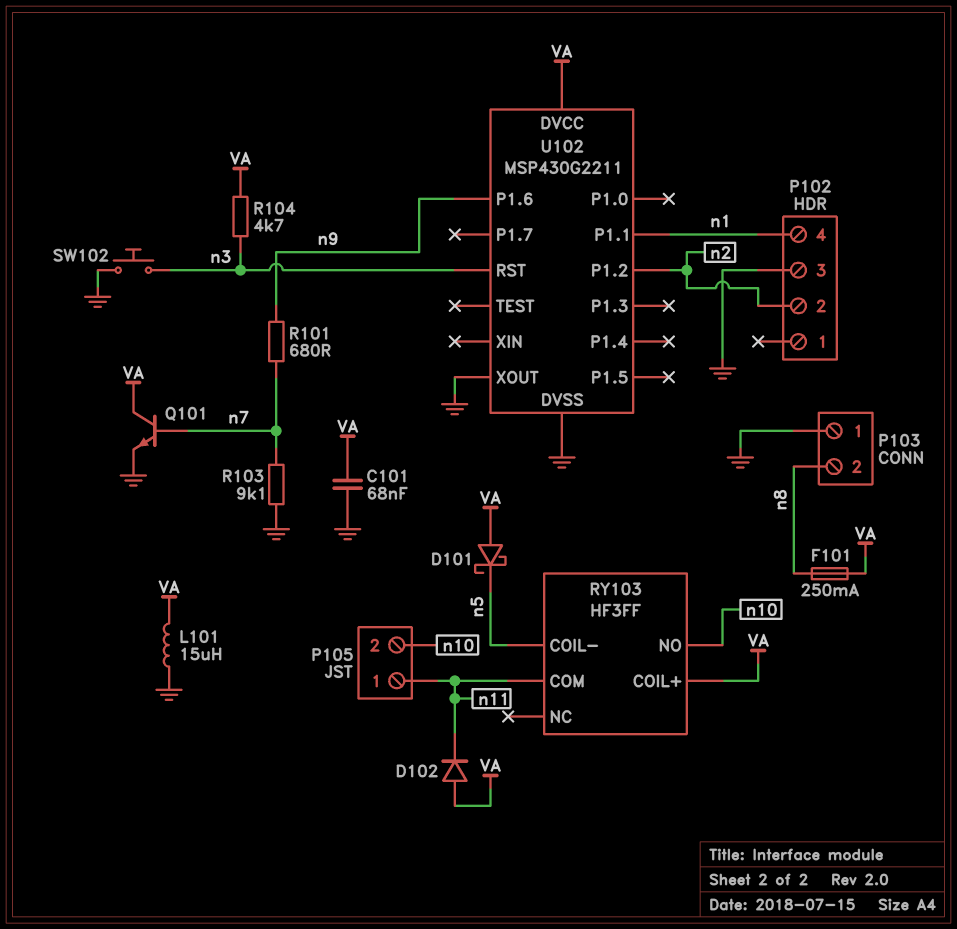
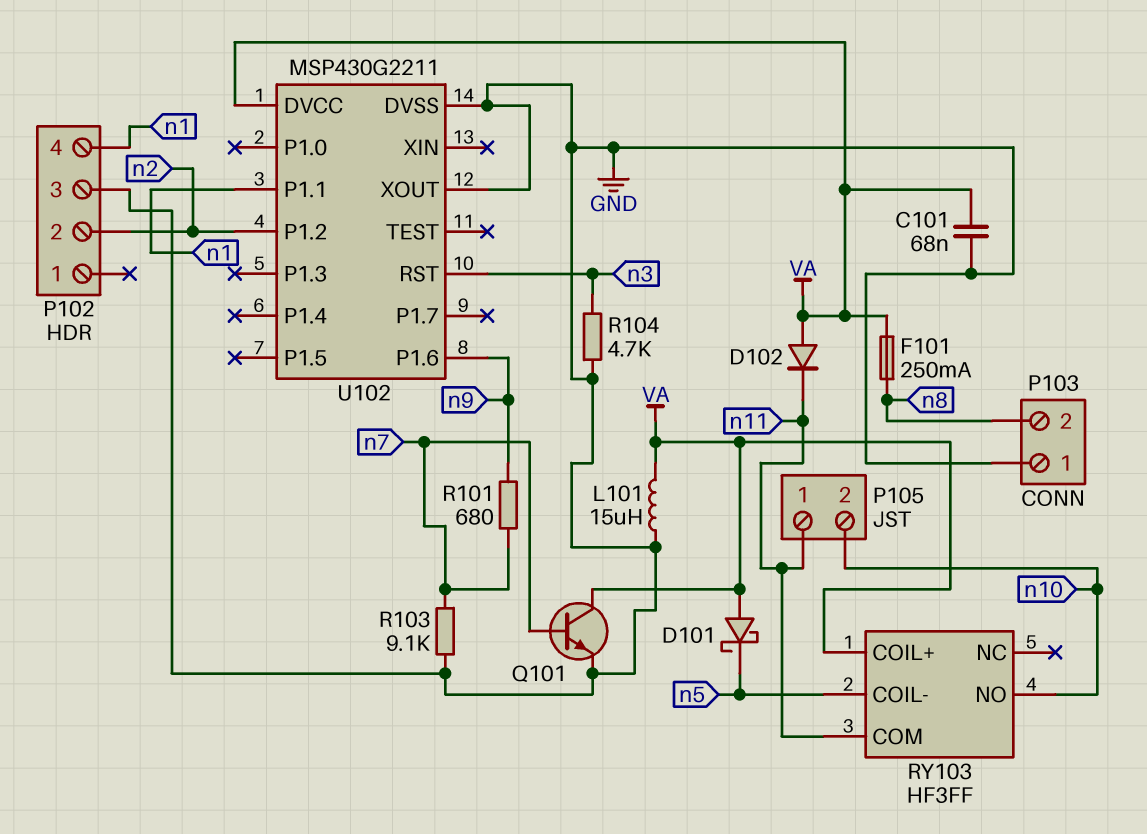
R104: 4.7k (VA, n3) -> 4.7k (GND, n3)
SW102: button (GND, n3) -> none

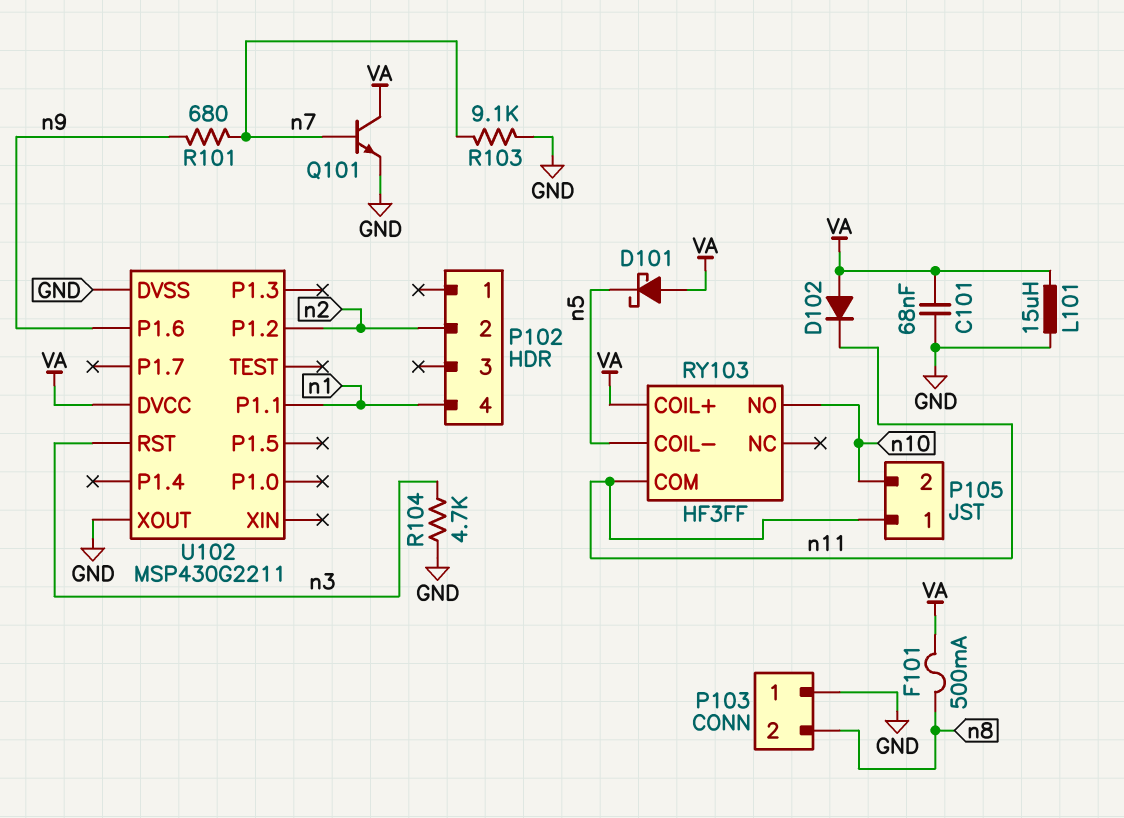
F101: 250mA (VA, n8) -> 500mA (VA, n8)
P102 pin 3: GND -> none

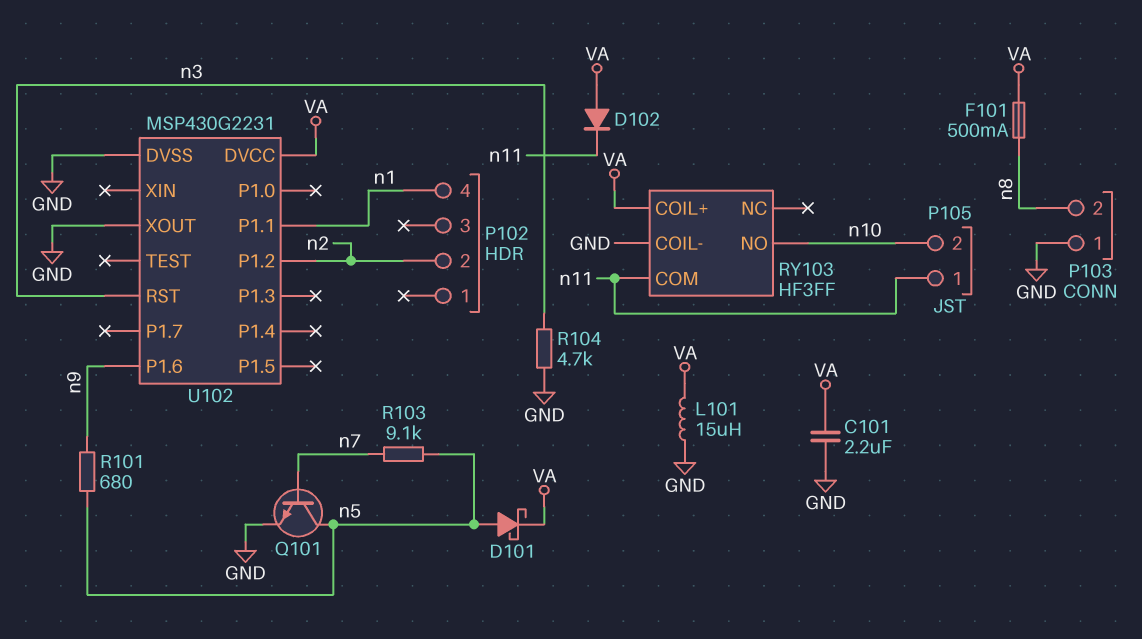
C101: 68nF (GND, VA) -> 2.2uF (GND, VA)
D101: schottky (A VA, K n5) -> schottky (A n5, K VA)
Q101: NPN (B n7, C VA, E GND) -> NPN (B n7, C n5, E GND)
R101: 680 (n7, n9) -> 680 (n5, n9)
R103: 9.1k (GND, n7) -> 9.1k (n5, n7)
RY103 pin COIL-: n5 -> GND
U102: MSP430G2211 -> MSP430G2231

